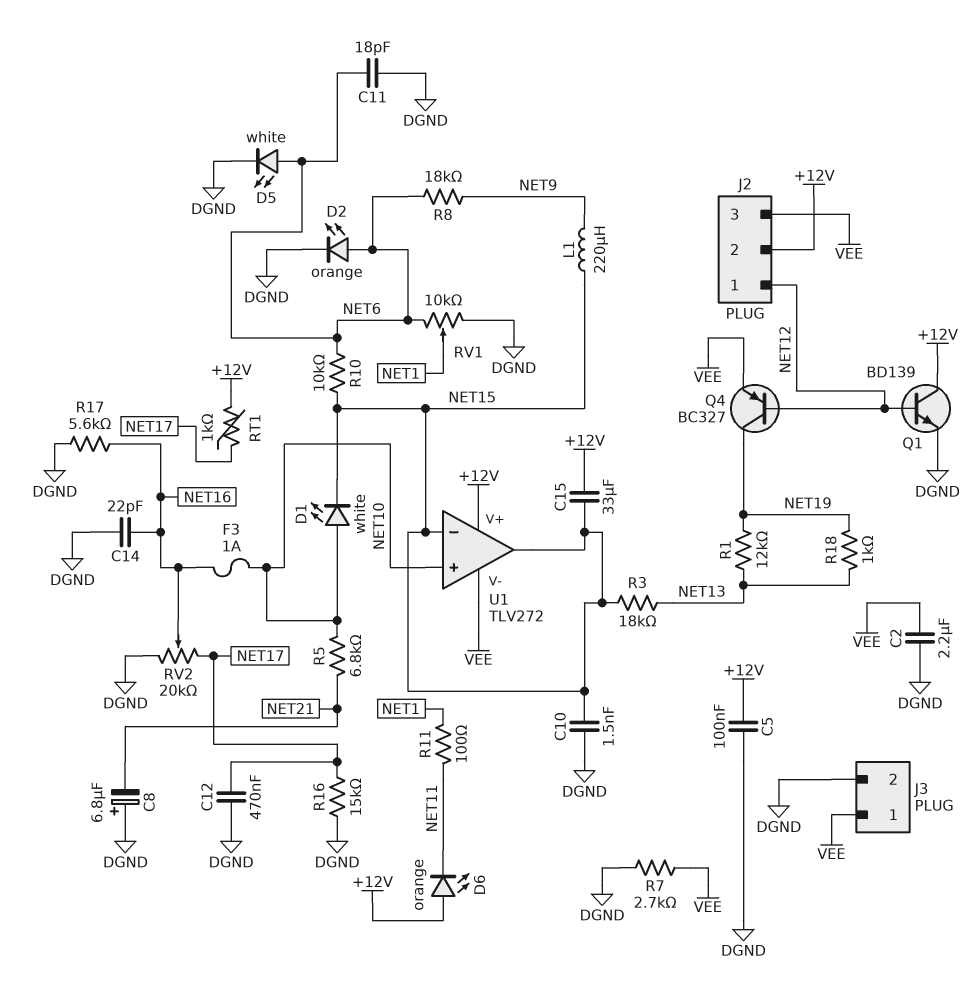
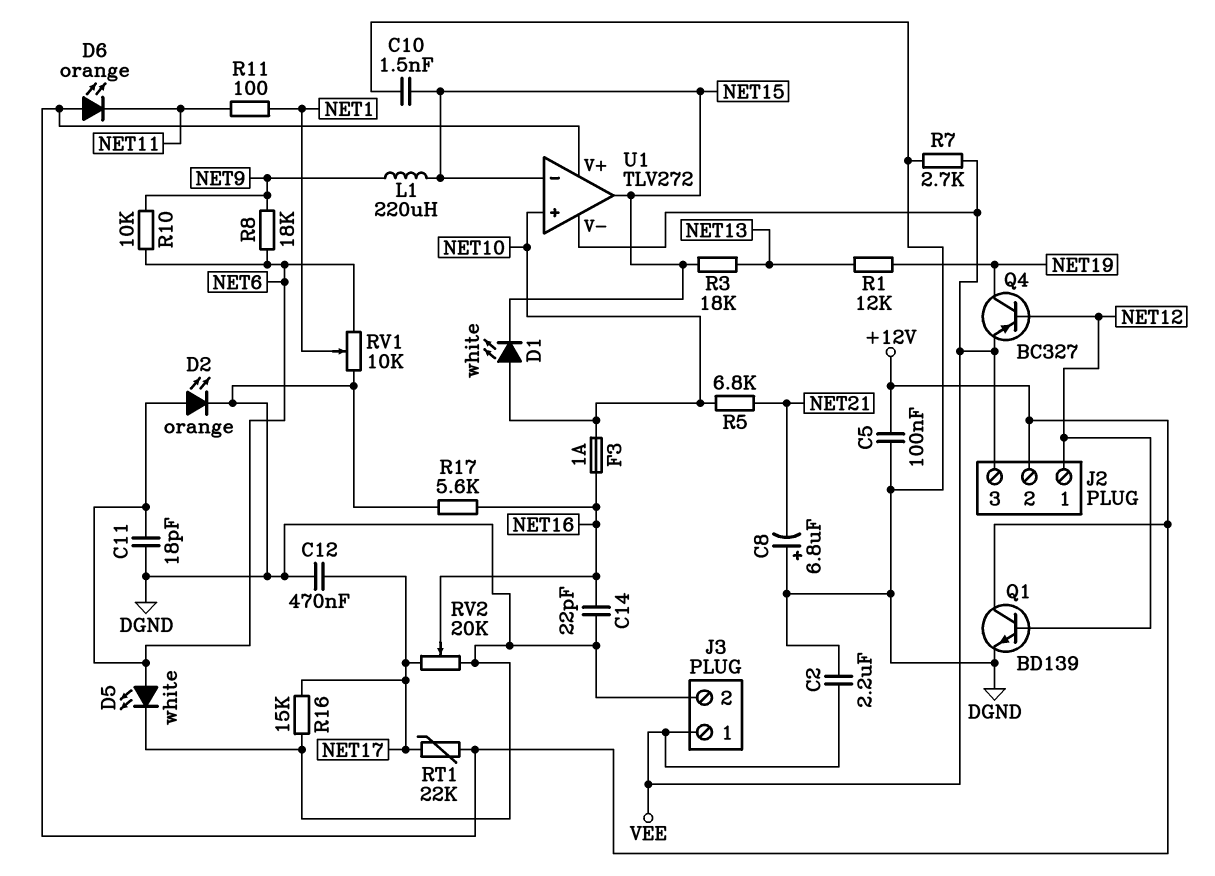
C15: 33uF (+12V, NET15) -> none
R10: 10k (NET6, NET15) -> 10k (NET6, NET9)
R18: 1k (NET13, NET19) -> none
RT1: 1k (+12V, NET17) -> 22k (+12V, NET17)

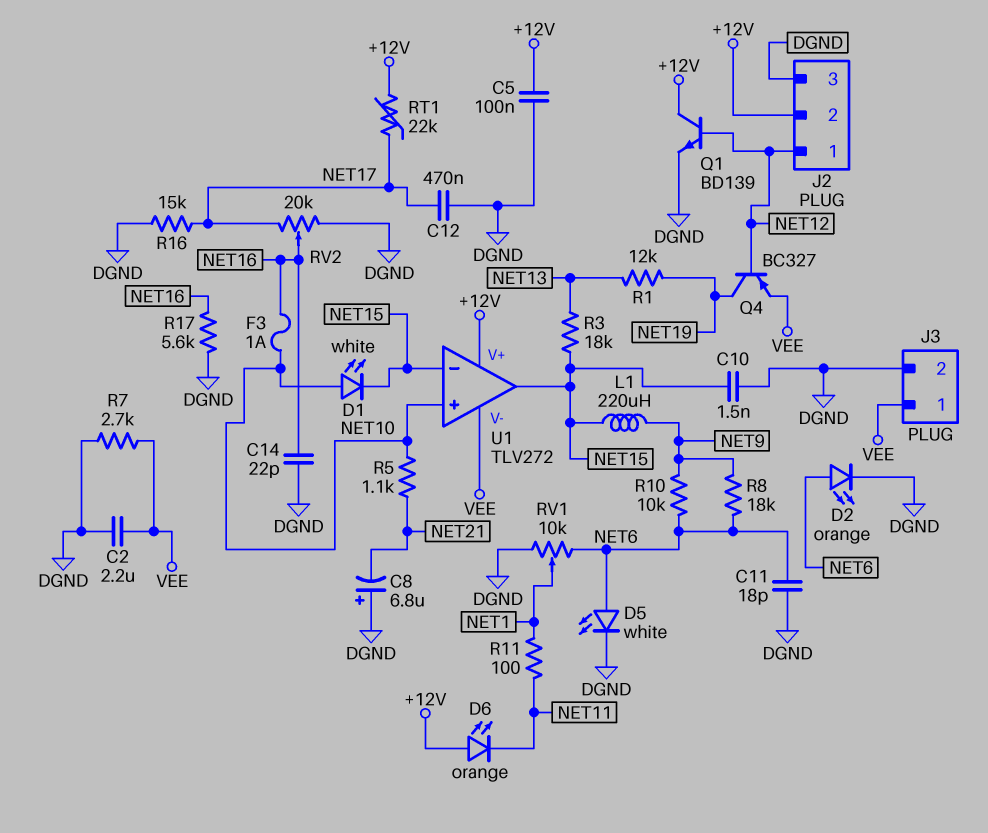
J2 pin 3: VEE -> DGND
R5: 6.8k (NET10, NET21) -> 1.1k (NET10, NET21)

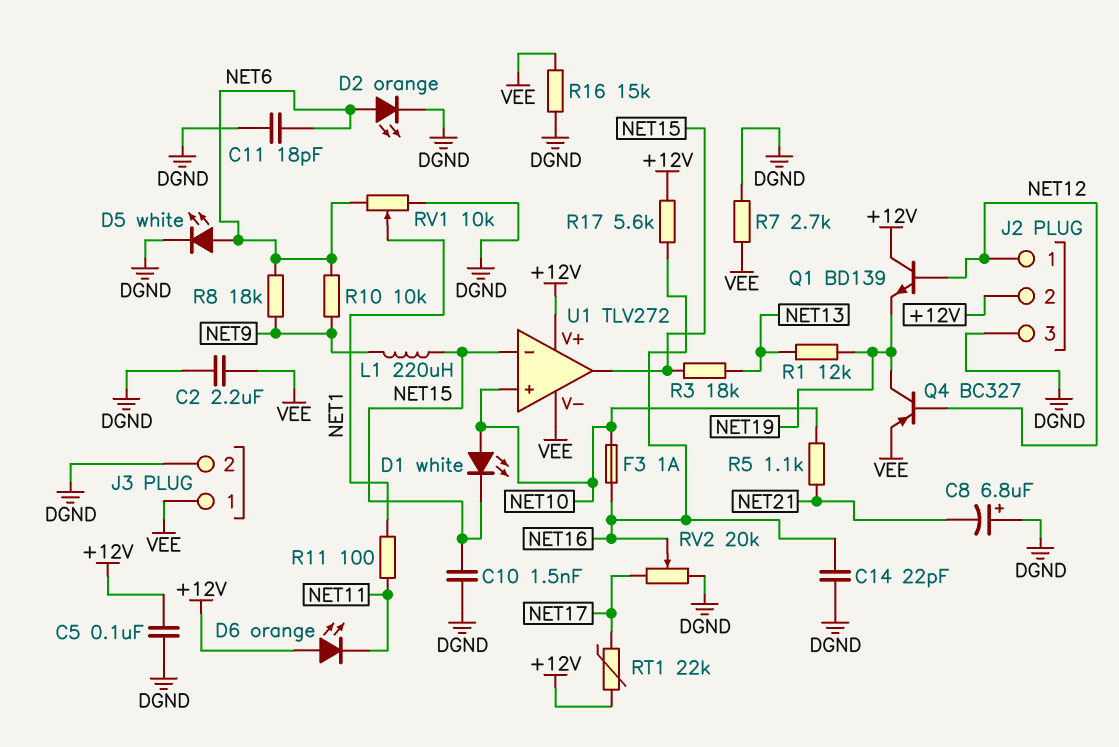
C12: 470nF (DGND, NET17) -> none
Q1: NPN BD139 (B NET12, C +12V, E DGND) -> NPN BD139 (B NET12, C +12V, E NET19)
R16: 15k (DGND, NET17) -> 15k (DGND, VEE)
R17: 5.6k (DGND, NET16) -> 5.6k (+12V, NET16)

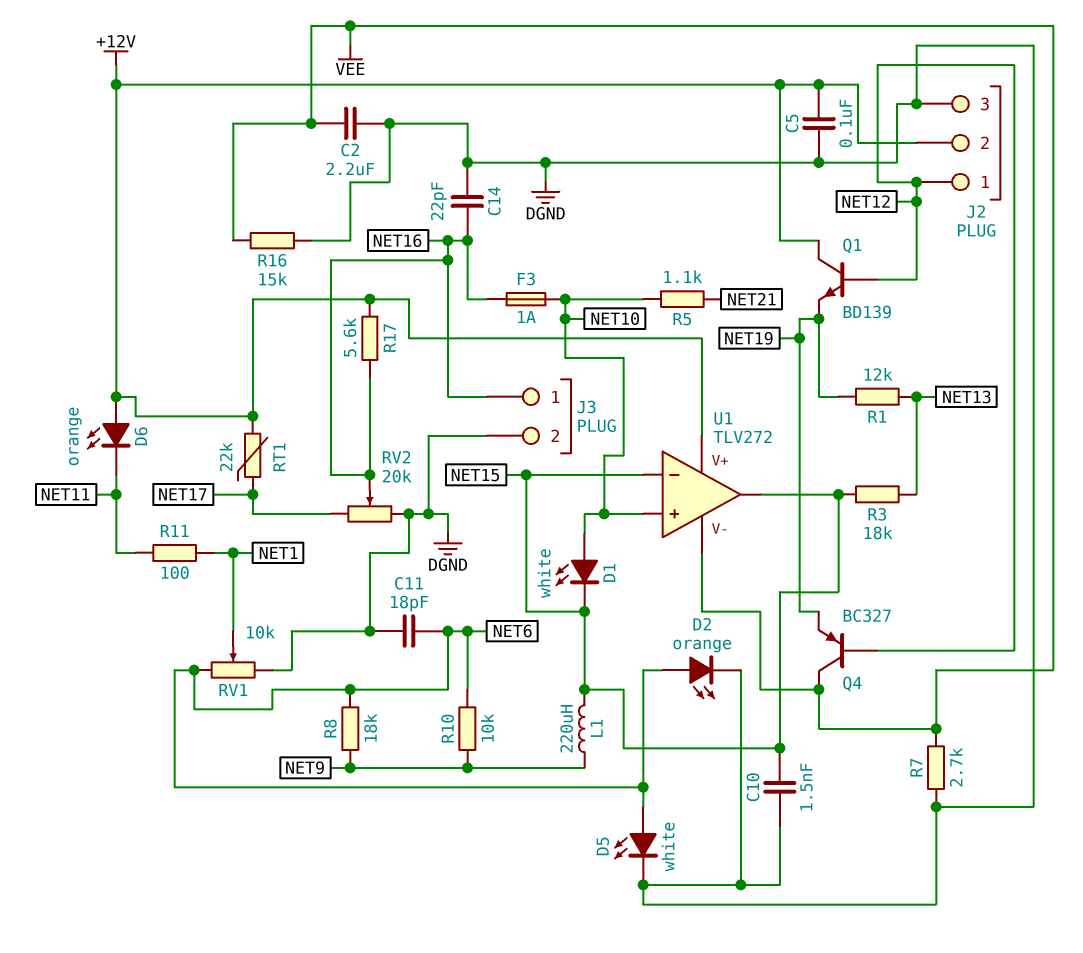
C8: 6.8uF (plus DGND, minus NET21) -> none
J3 pin 1: VEE -> NET16
Q4: PNP BC327 (B NET12, C NET19, E VEE) -> PNP BC327 (B NET12, C VEE, E NET19)

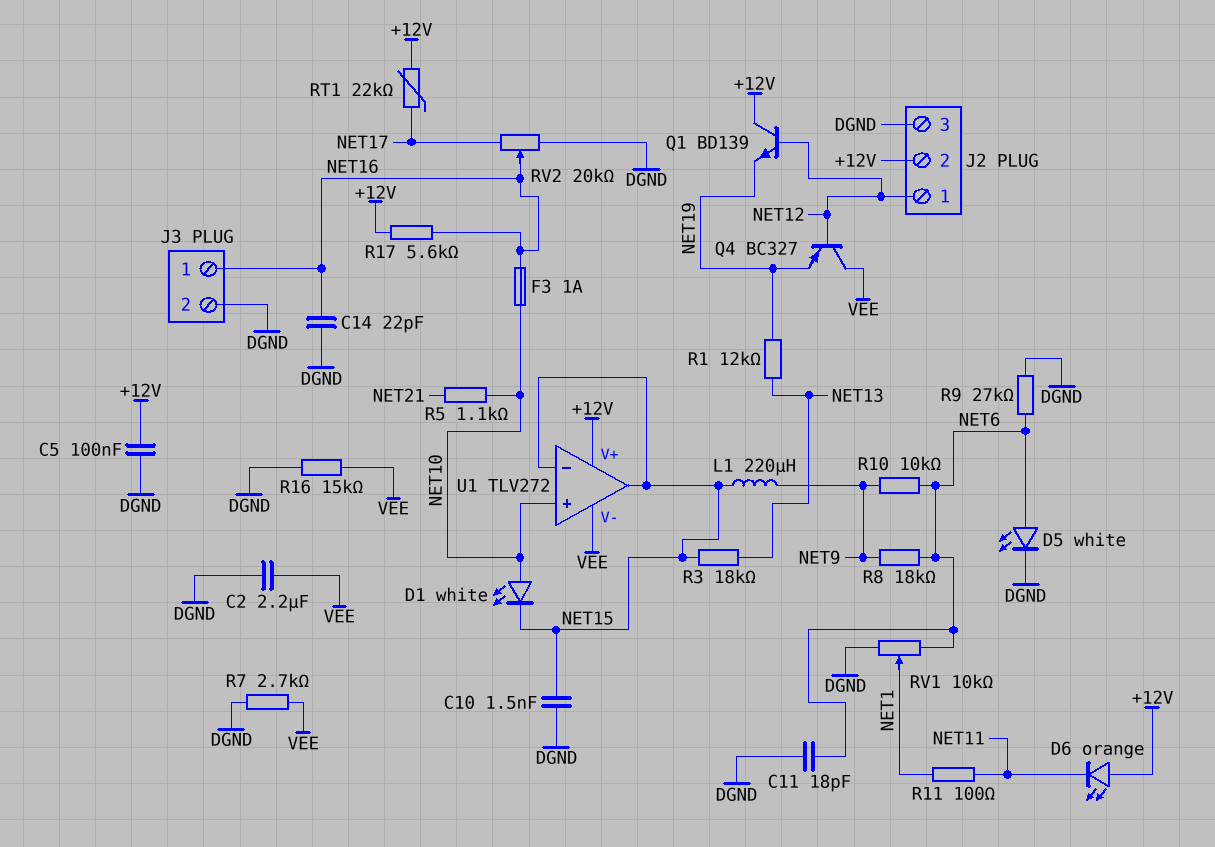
D2: LED orange (A NET6, K DGND) -> none
R9: none -> 27k (DGND, NET6)

